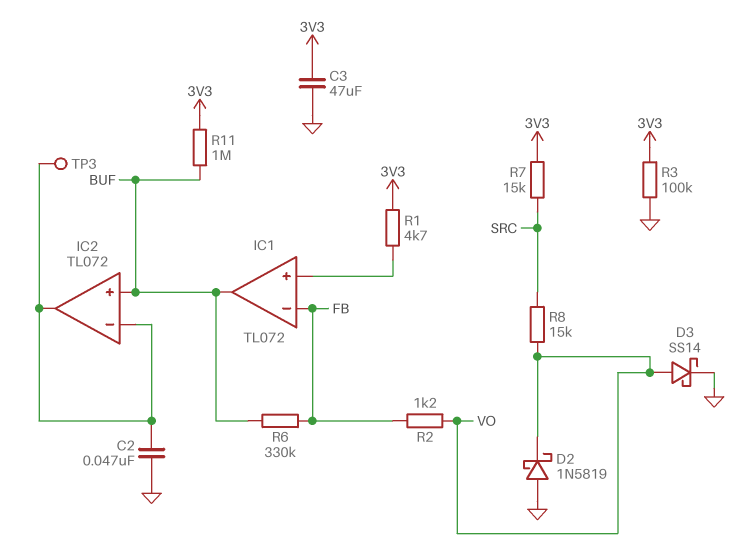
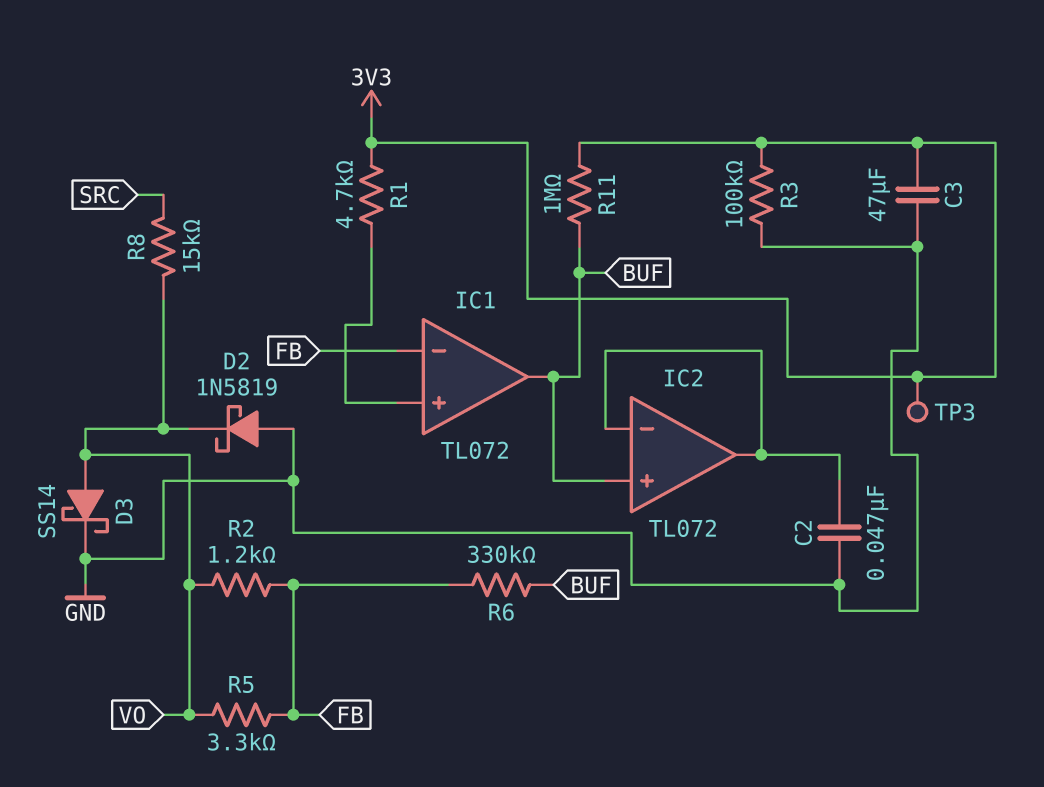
R5: none -> 3.3k (FB, VO)
R7: 15k (3V3, SRC) -> none
TP3: test point (IC2/in-) -> test point (3V3)

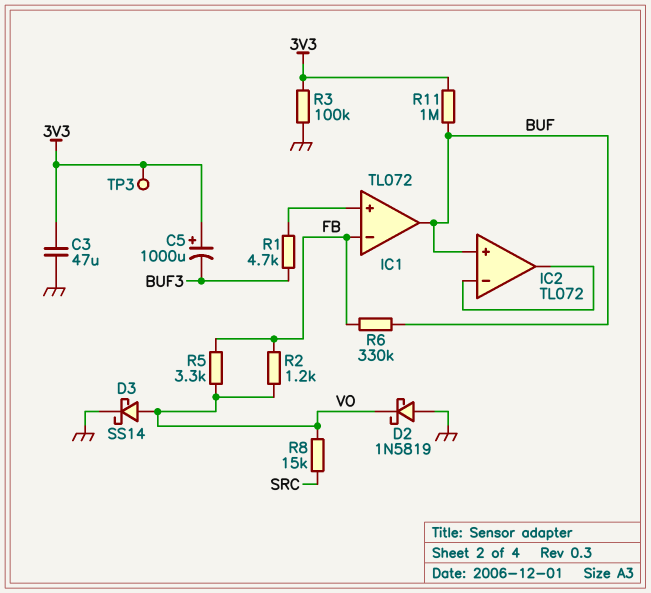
C2: 47nF (GND, IC2/in-) -> none
C5: none -> 1000uF (plus 3V3, minus BUF3)
R1: 4.7k (3V3, IC1/in+) -> 4.7k (BUF3, IC1/in+)

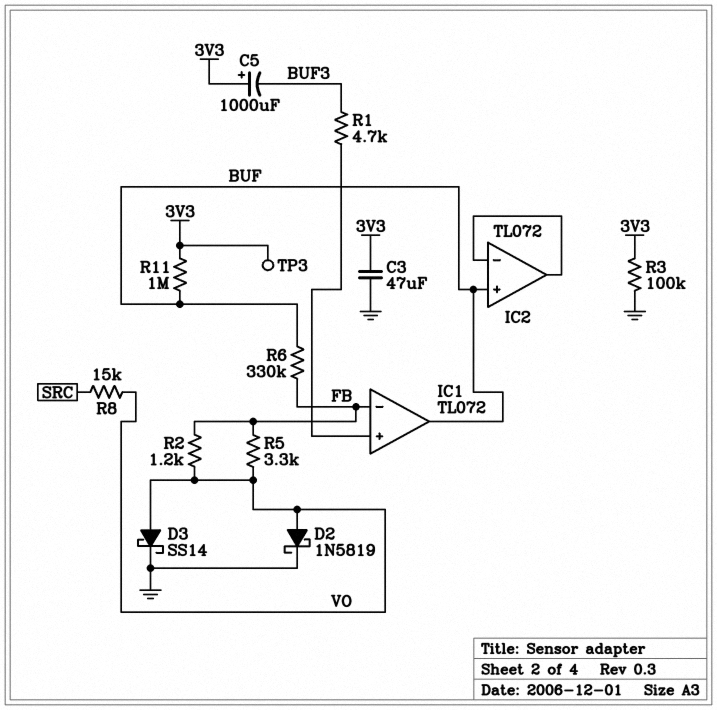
D2: schottky 1N5819 (A GND, K VO) -> schottky 1N5819 (A VO, K GND)

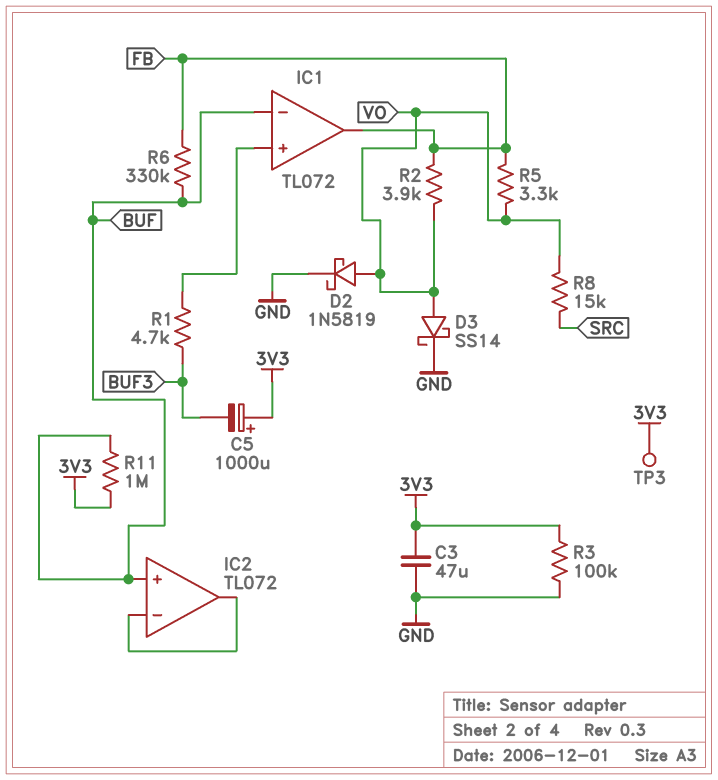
IC1 pin in-: FB -> BUF
IC1 pin out: BUF -> FB
R2: 1.2k (FB, VO) -> 3.9k (FB, VO)

